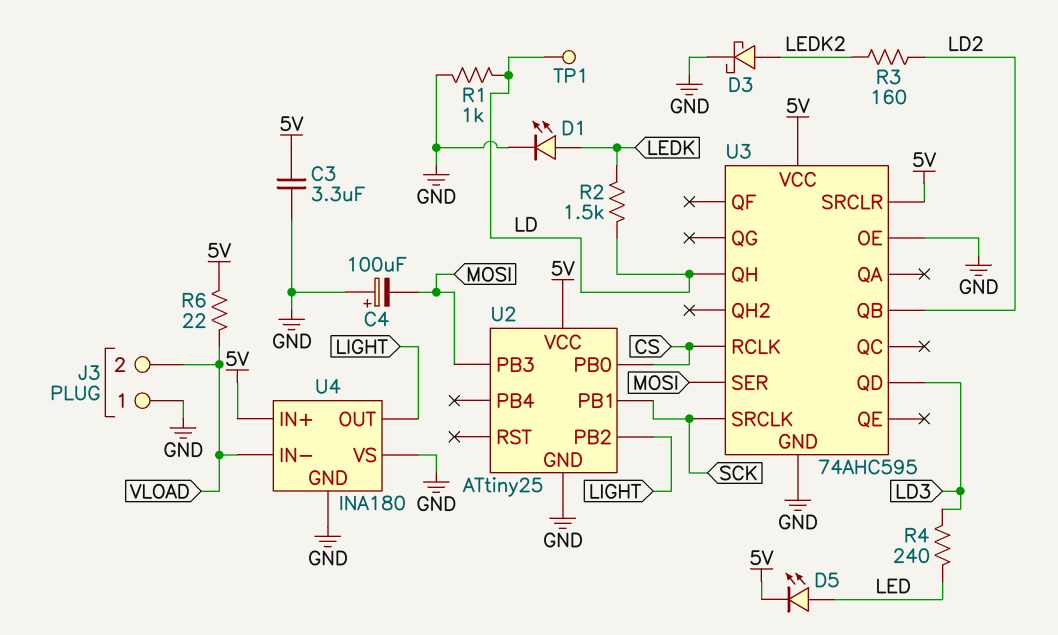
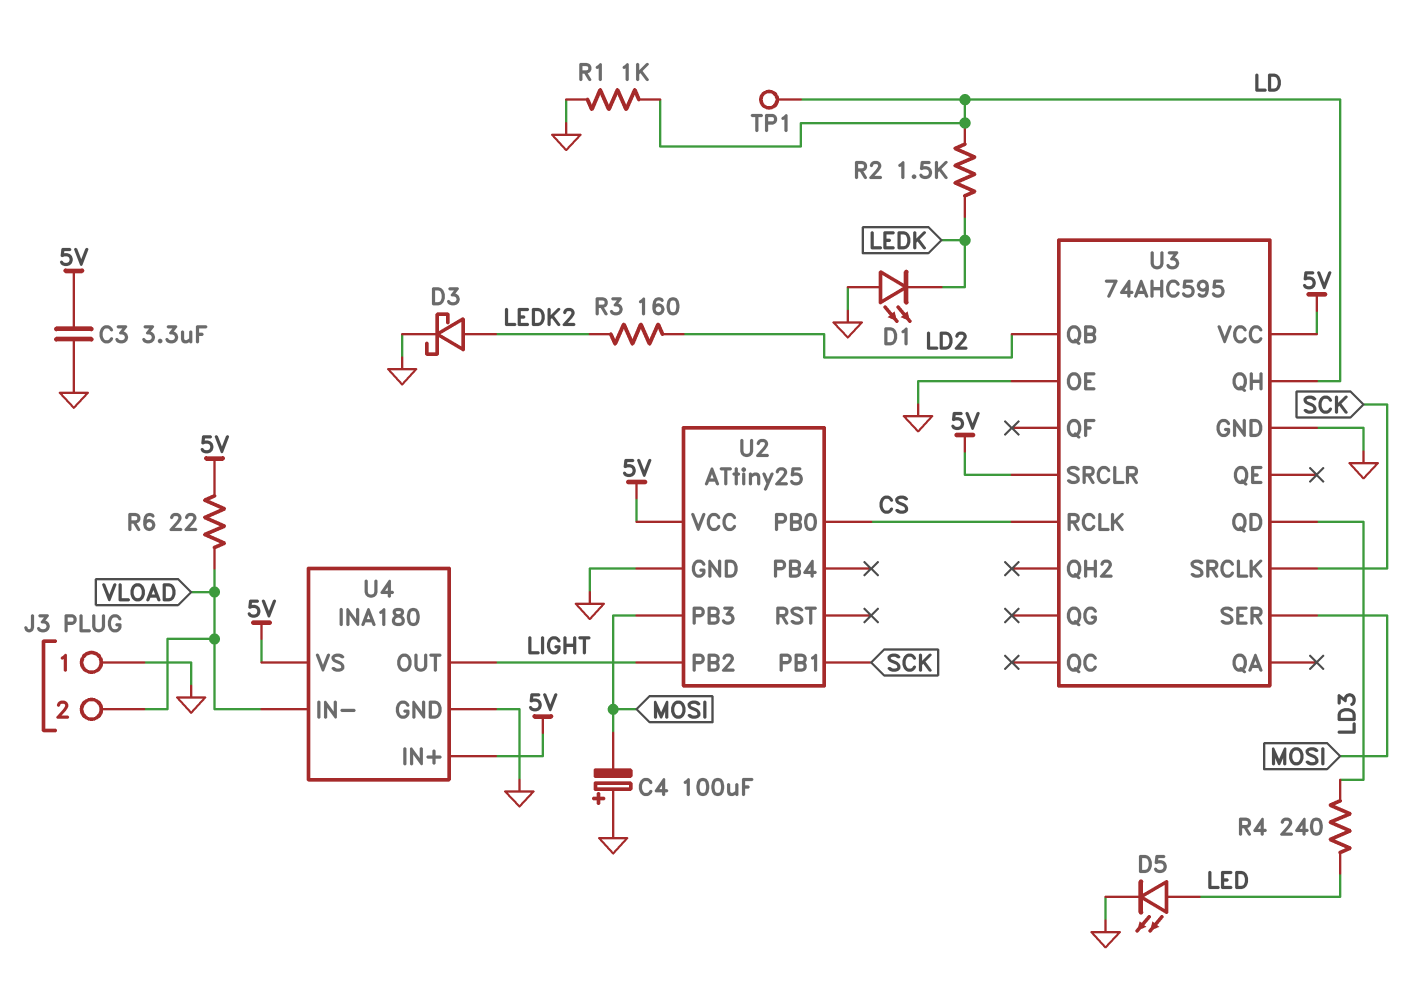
D1: LED (A LEDK, K GND) -> LED (A GND, K LEDK)
D5: LED (A LED, K 5V) -> LED (A LED, K GND)
U4 pin VS: GND -> 5V

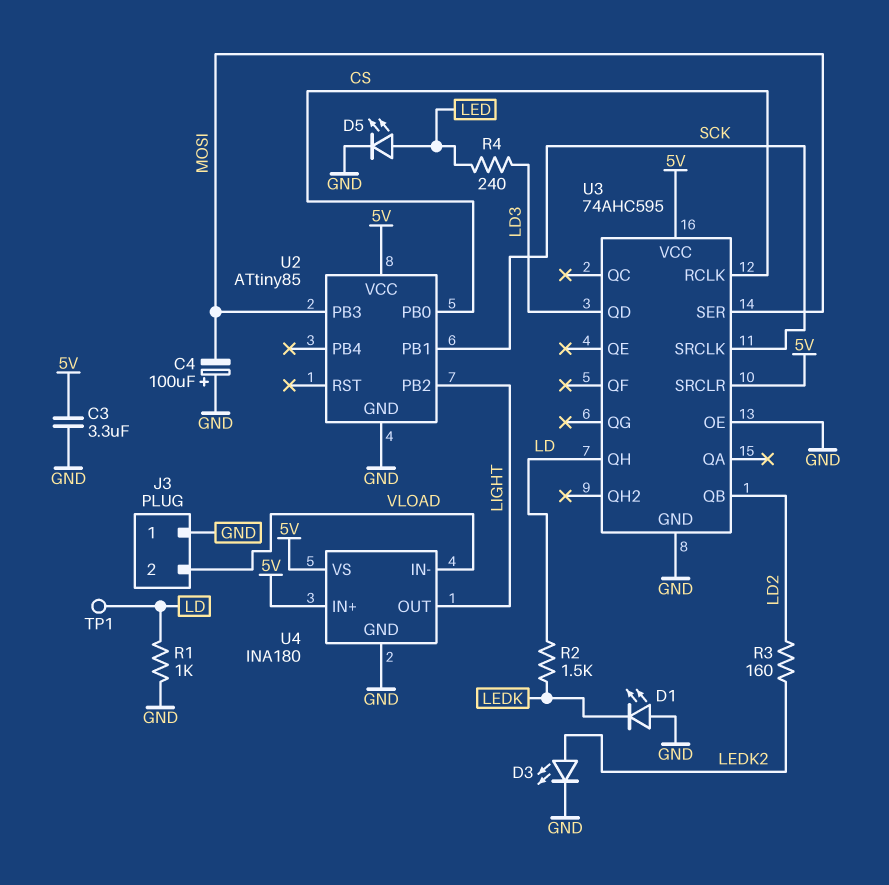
D3: schottky (A LEDK2, K GND) -> LED (A LEDK2, K GND)
R6: 22 (5V, VLOAD) -> none
U2: ATtiny25 -> ATtiny85

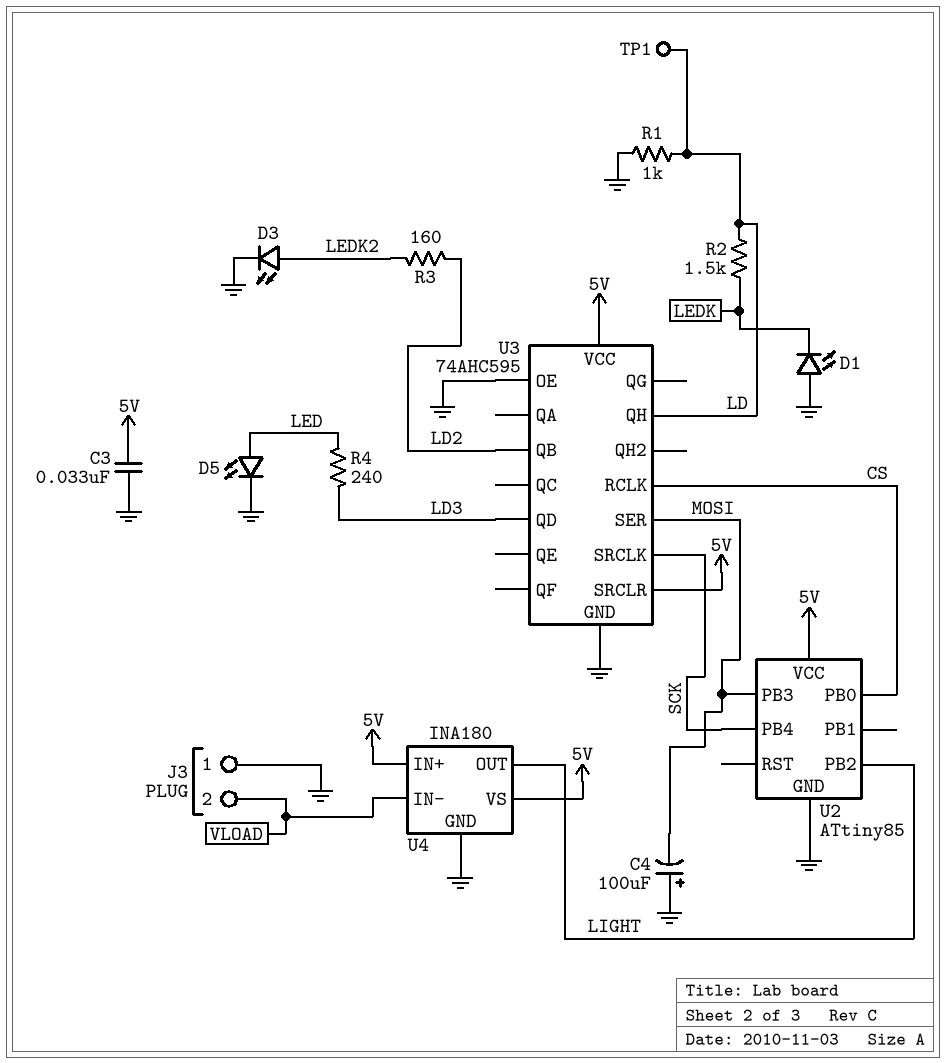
C3: 3.3uF (5V, GND) -> 33nF (5V, GND)
U2 pin PB1: SCK -> none
U2 pin PB4: none -> SCK

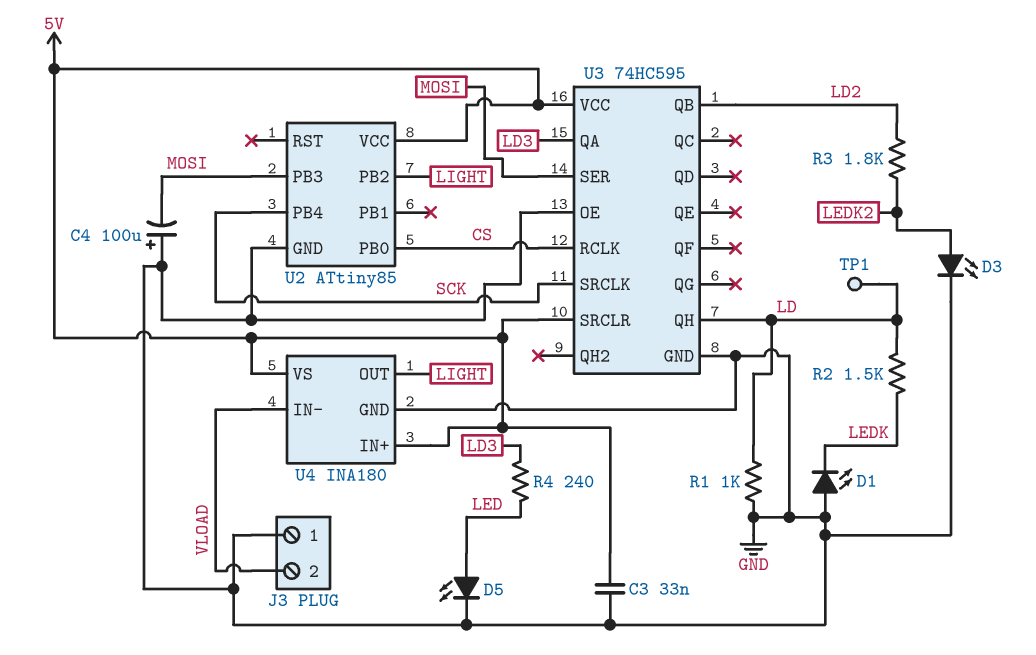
R3: 160 (LD2, LEDK2) -> 1.8k (LD2, LEDK2)
U3: 74AHC595 -> 74HC595
U3 pin QA: none -> LD3
U3 pin QD: LD3 -> none

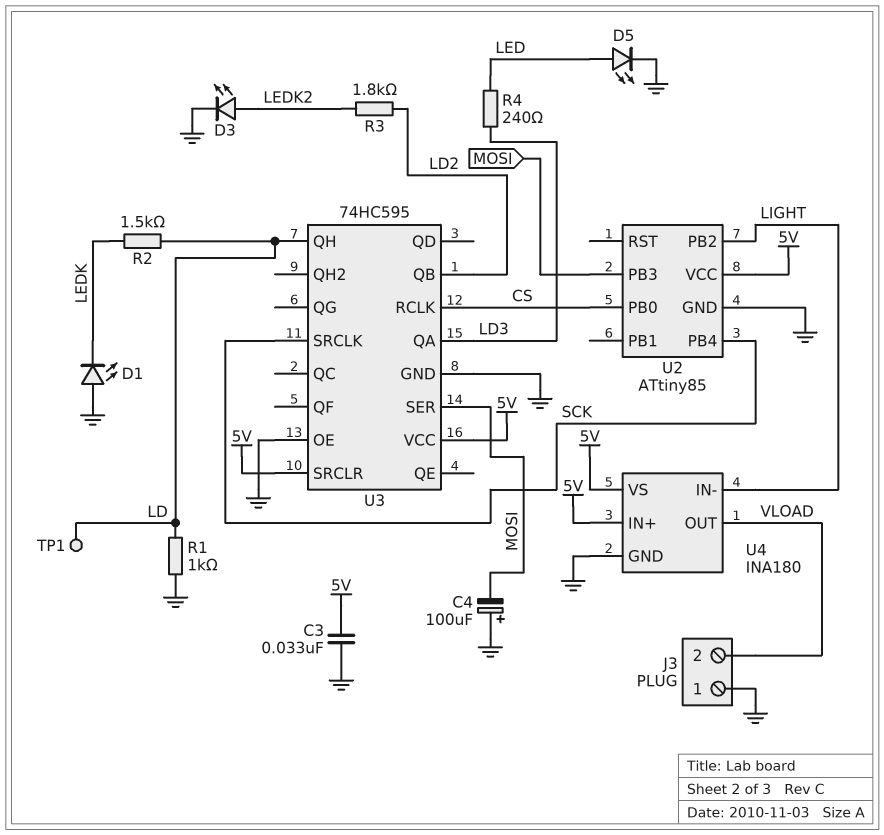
U4 pin IN-: VLOAD -> LIGHT
U4 pin OUT: LIGHT -> VLOAD

